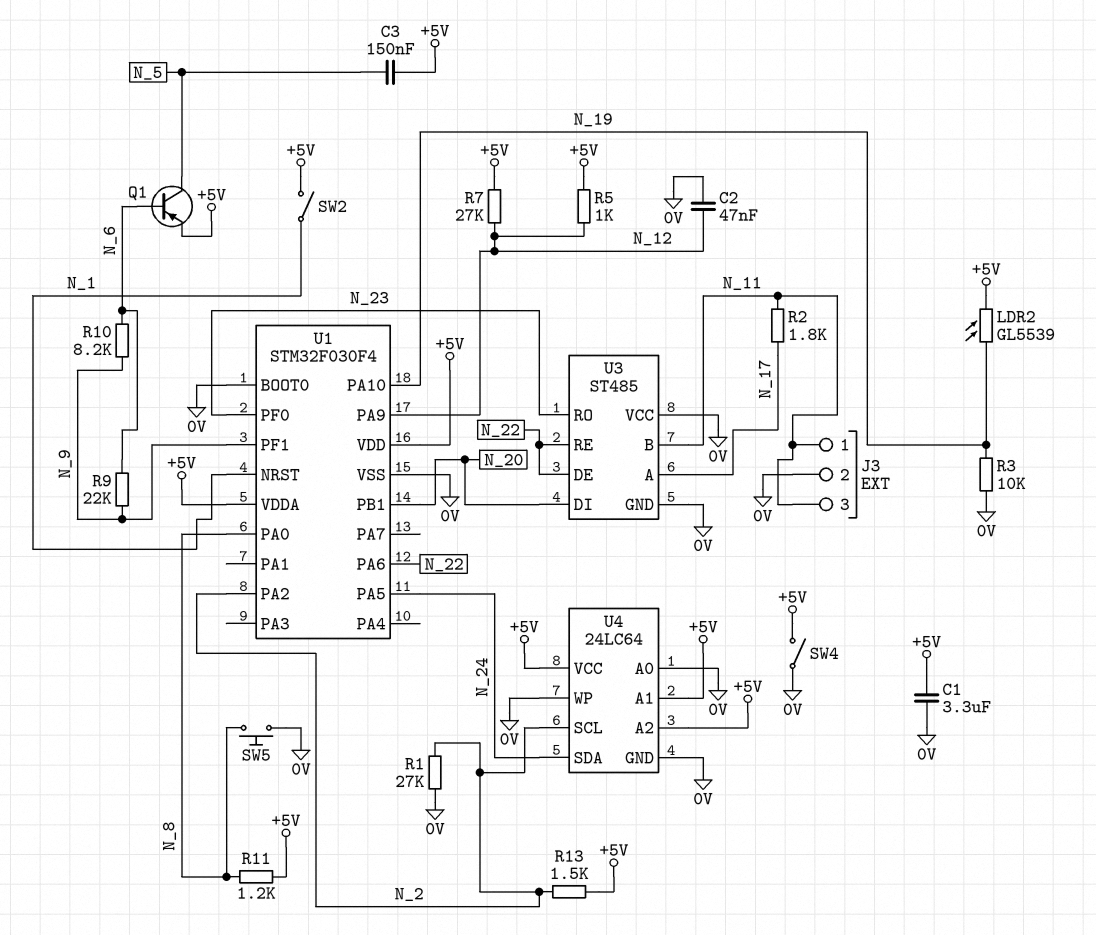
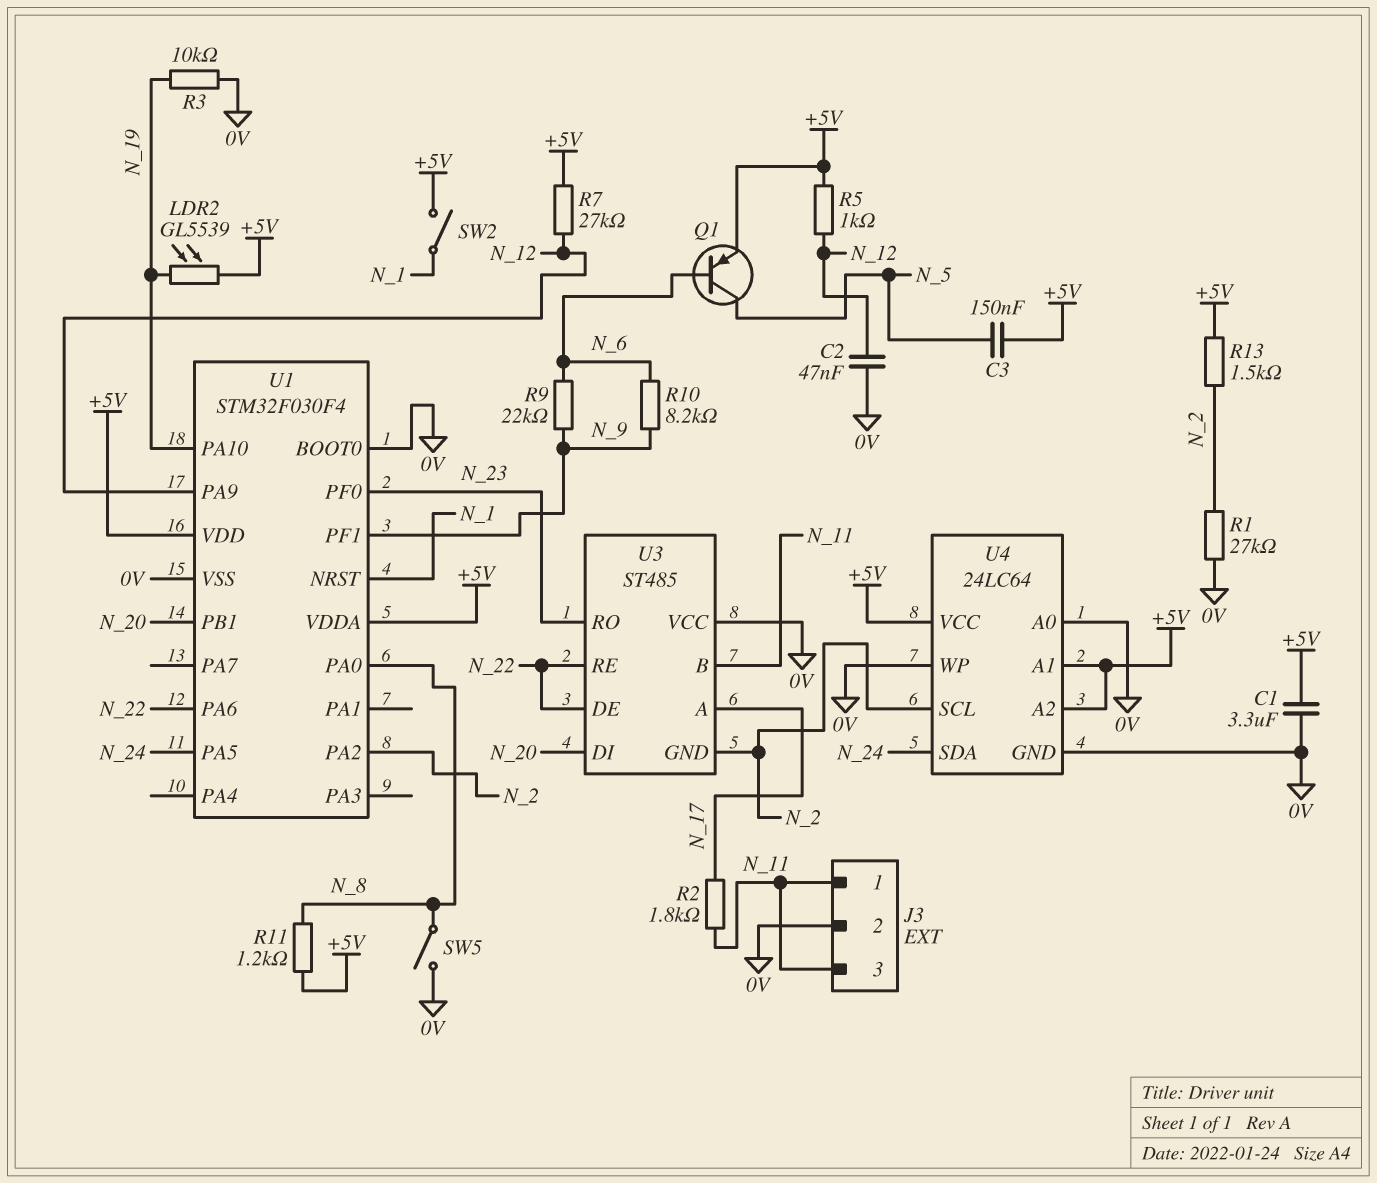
SW4: switch (+5V, 0V) -> none
SW5: button (0V, N_8) -> switch (0V, N_8)
U3 pin GND: 0V -> N_2

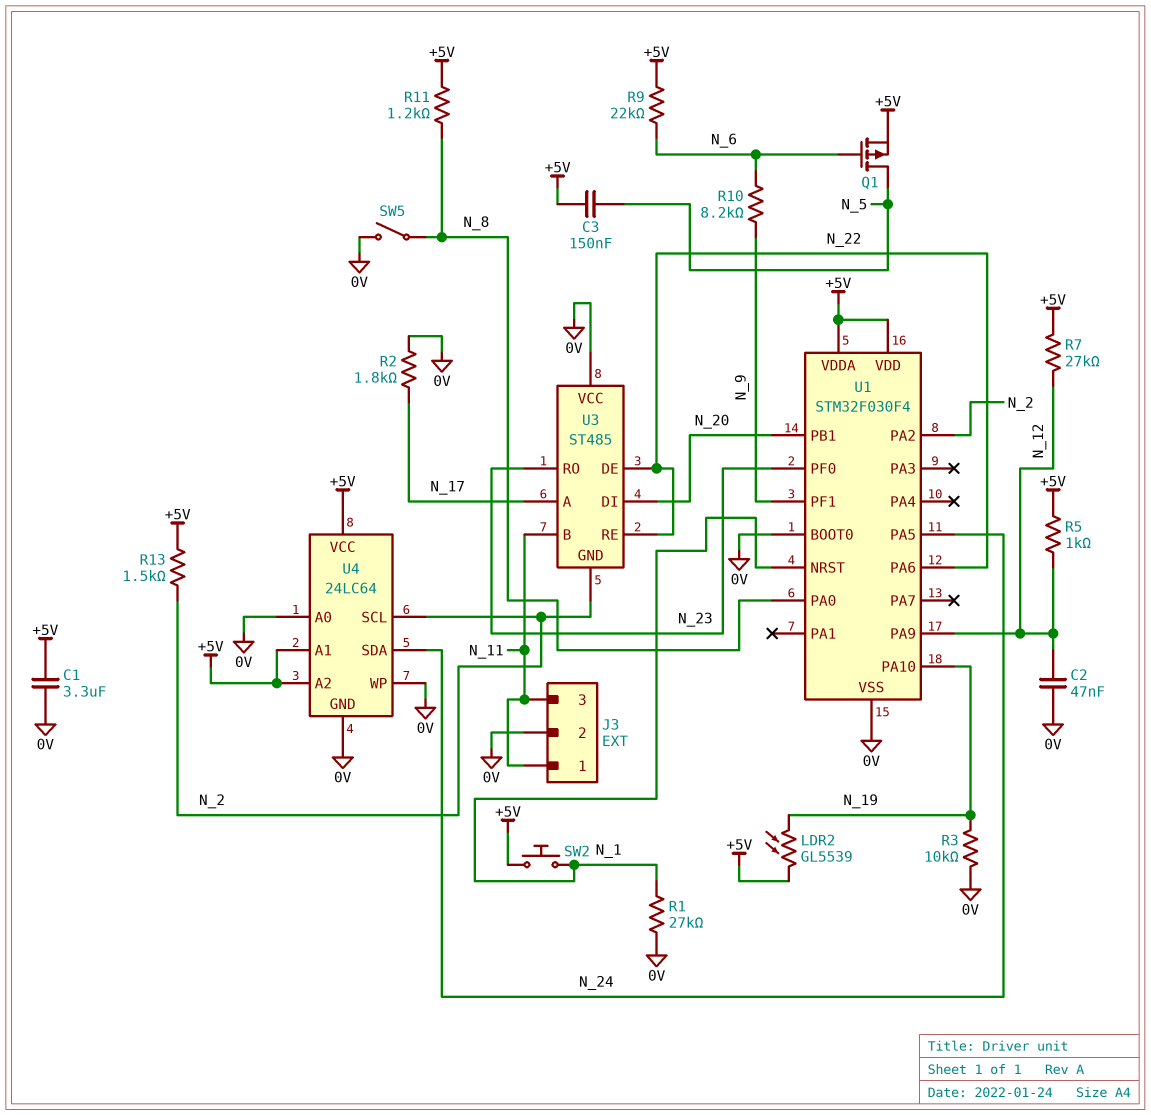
Q1: PNP (B N_6, C N_5, E +5V) -> PMOS (G N_6, D N_5, S +5V)
R1: 27k (0V, N_2) -> 27k (0V, N_1)
R2: 1.8k (N_11, N_17) -> 1.8k (0V, N_17)
R9: 22k (N_6, N_9) -> 22k (+5V, N_6)
SW2: switch (+5V, N_1) -> button (+5V, N_1)

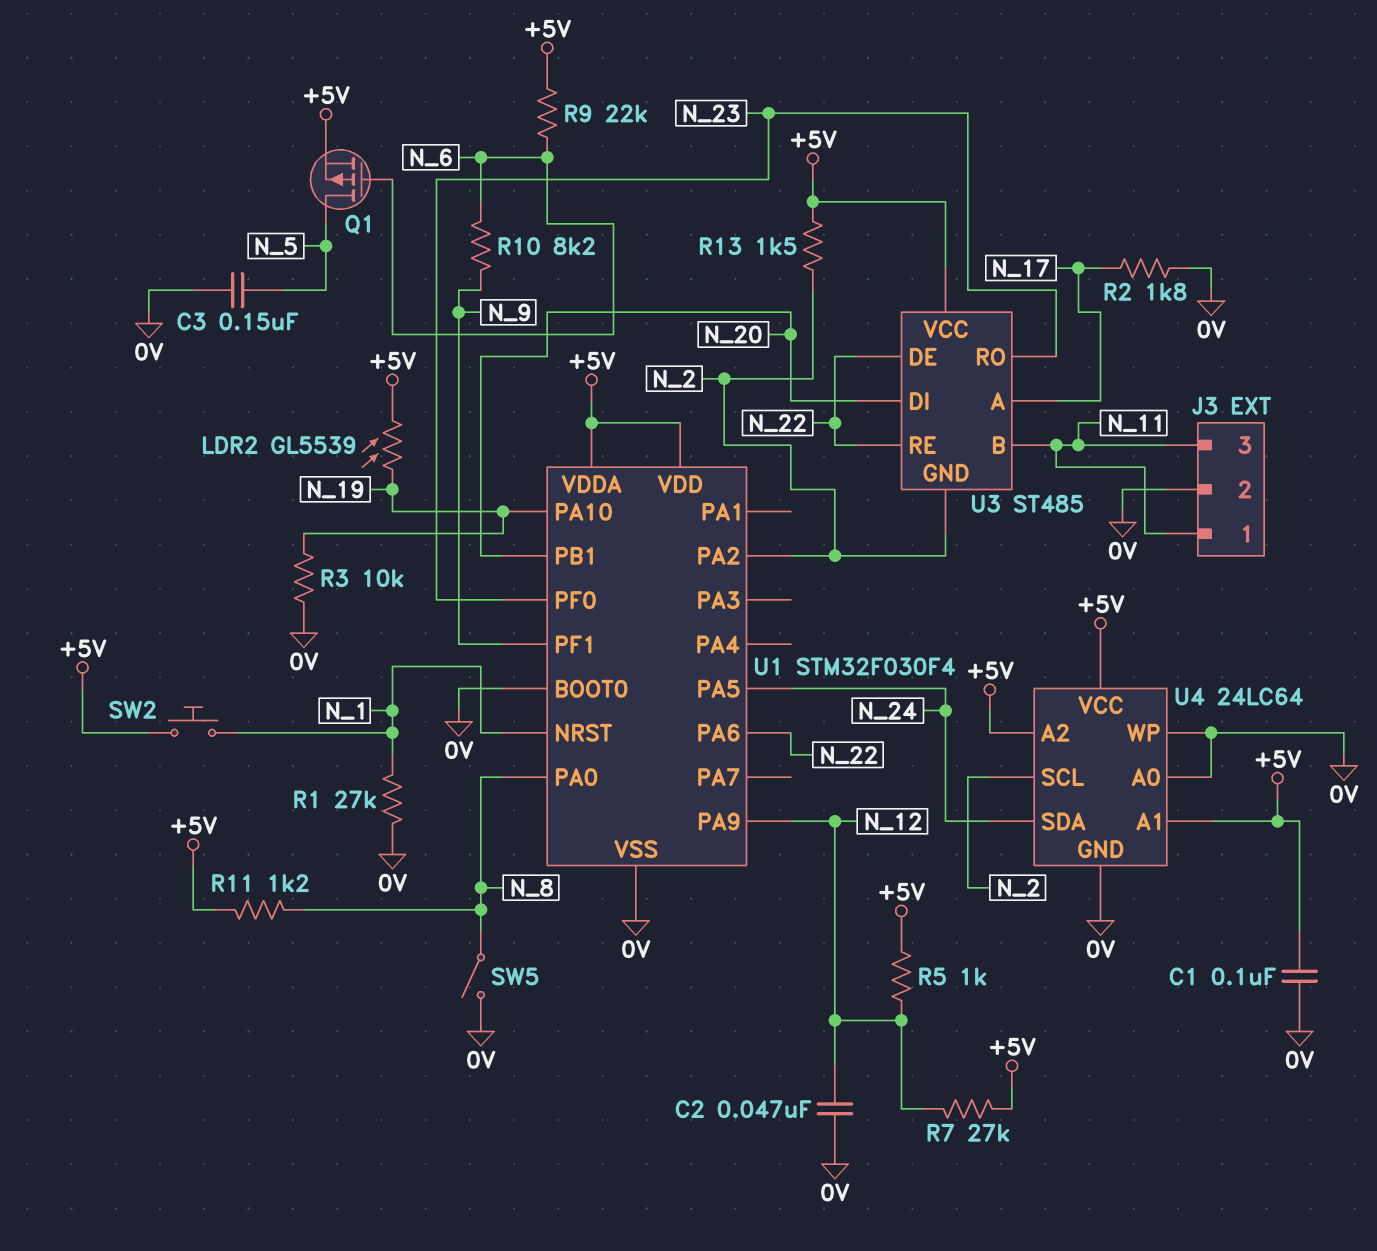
C1: 3.3uF (+5V, 0V) -> 100nF (+5V, 0V)
C3: 150nF (+5V, N_5) -> 150nF (0V, N_5)
U3 pin VCC: 0V -> +5V

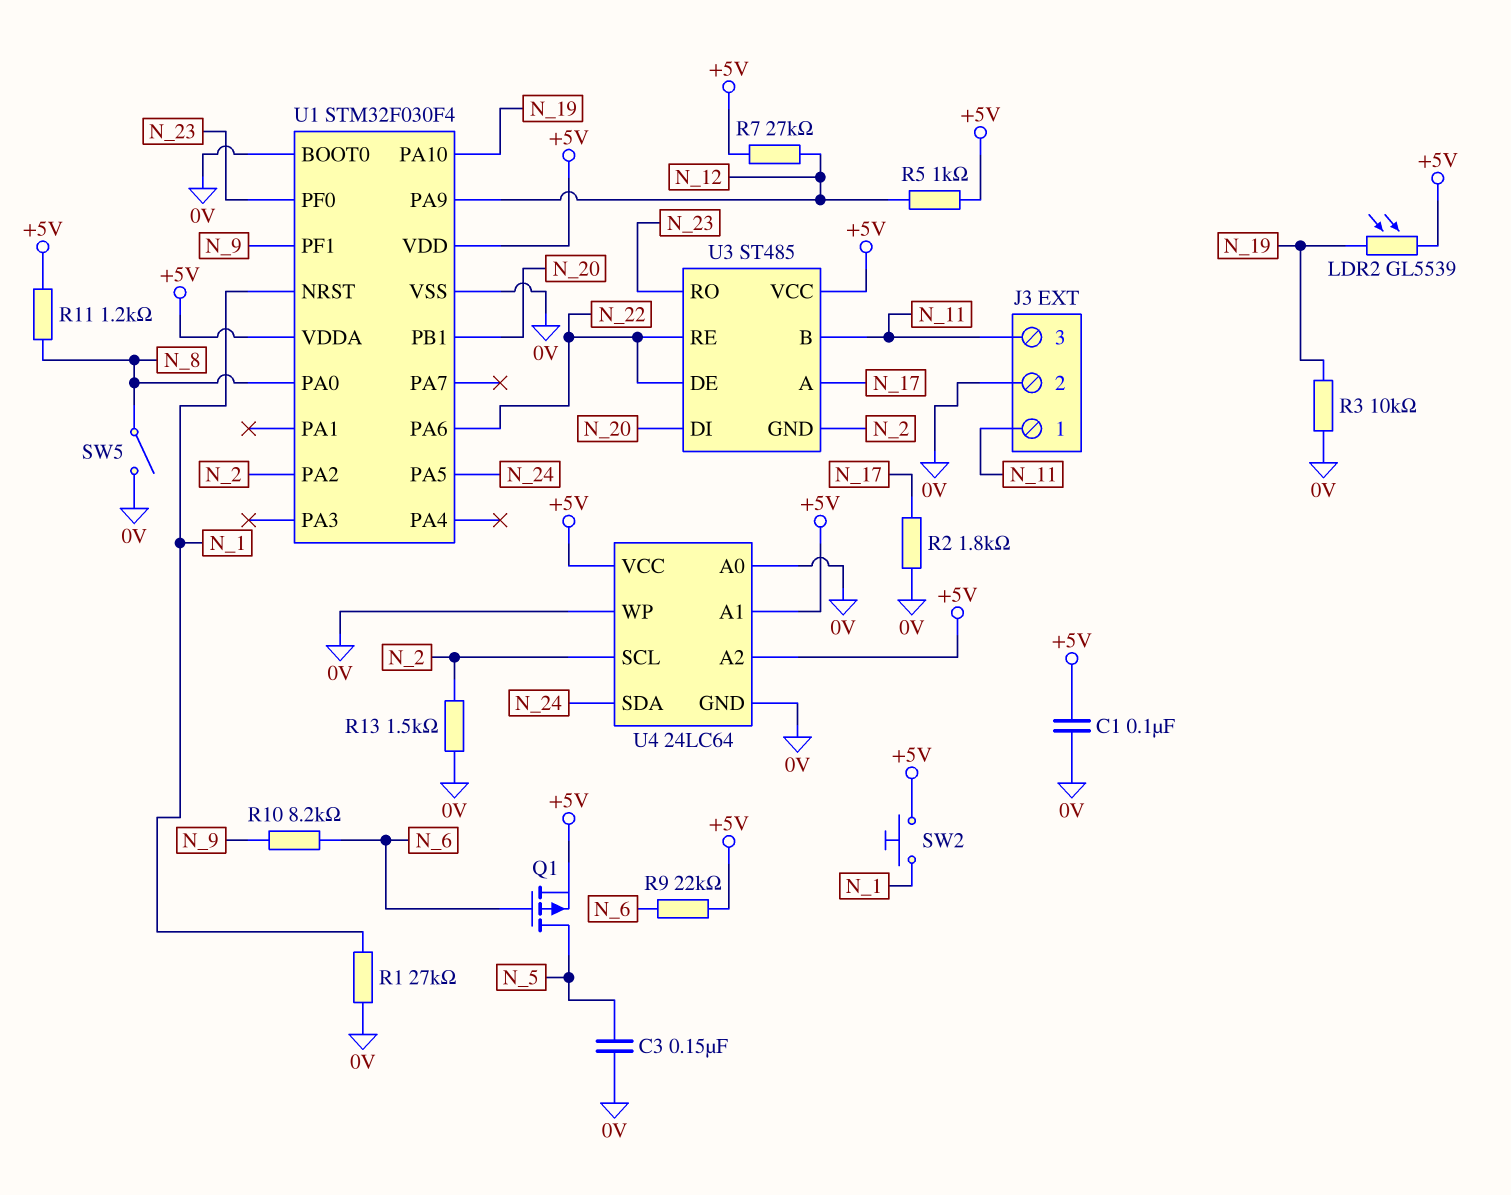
C2: 47nF (0V, N_12) -> none
R13: 1.5k (+5V, N_2) -> 1.5k (0V, N_2)

